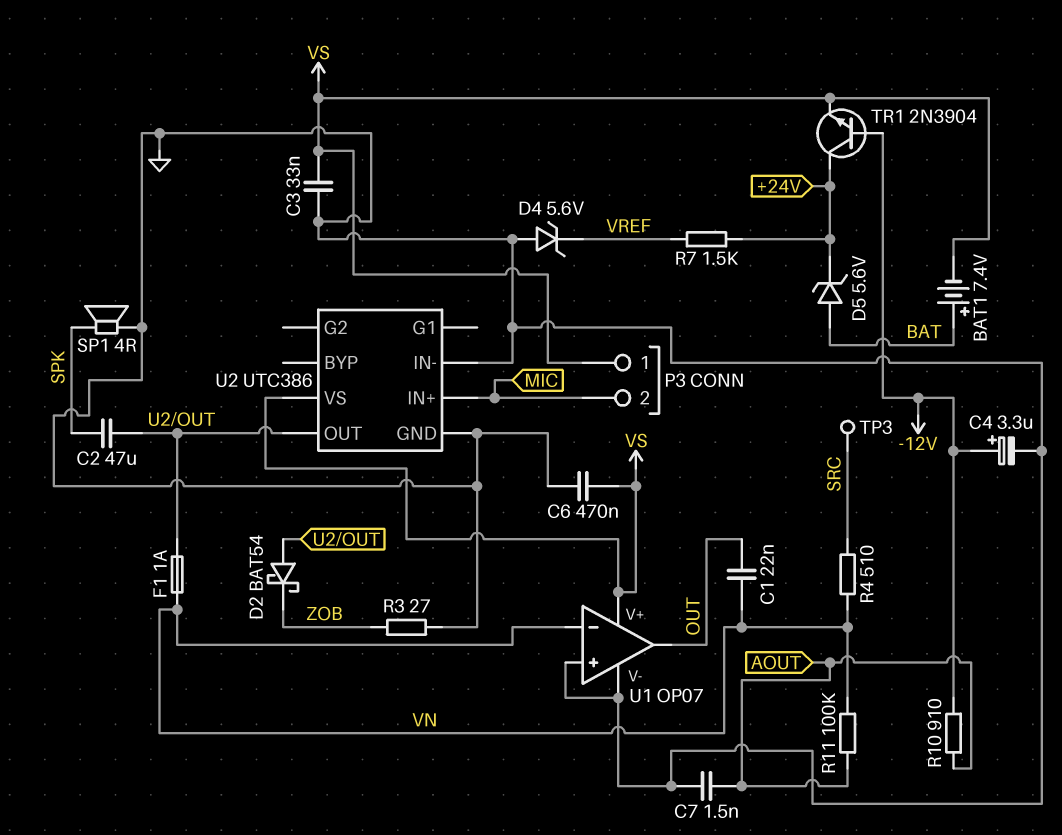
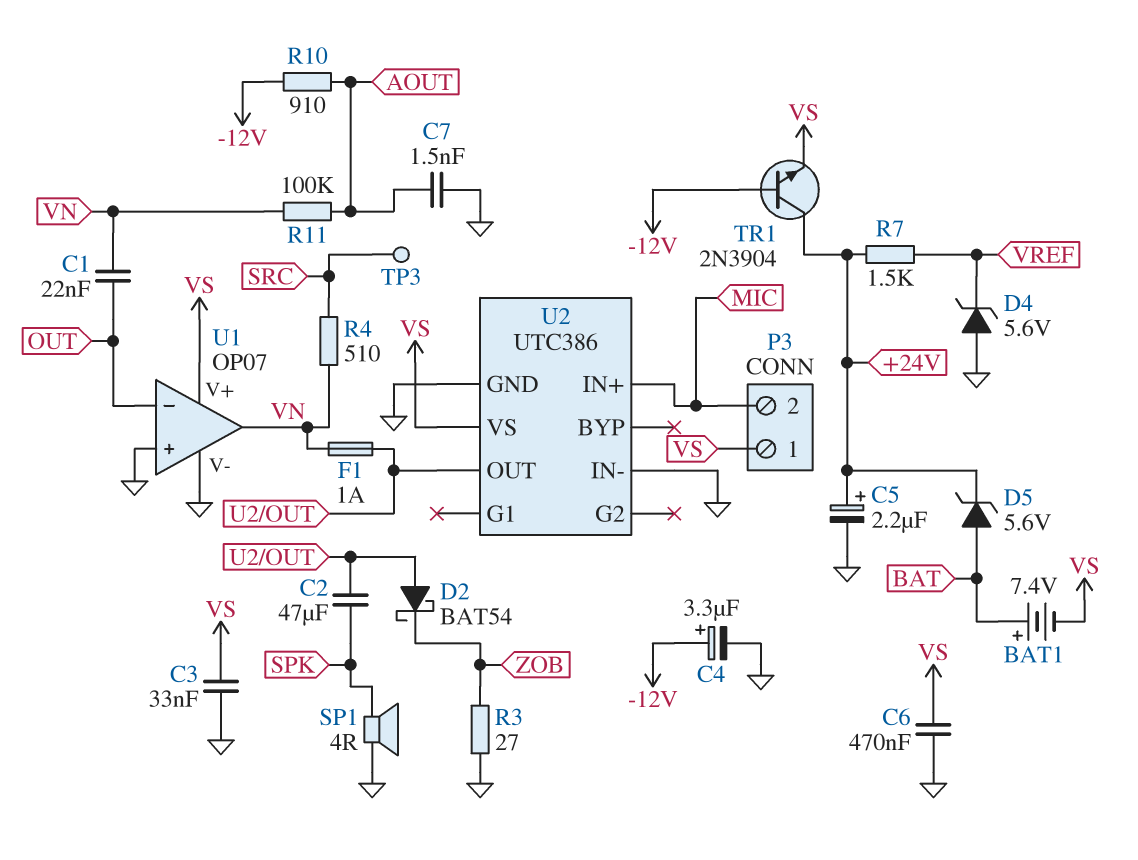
C5: none -> 2.2uF (plus +24V, minus GND)
U1 pin in-: VN -> OUT
U1 pin out: OUT -> VN

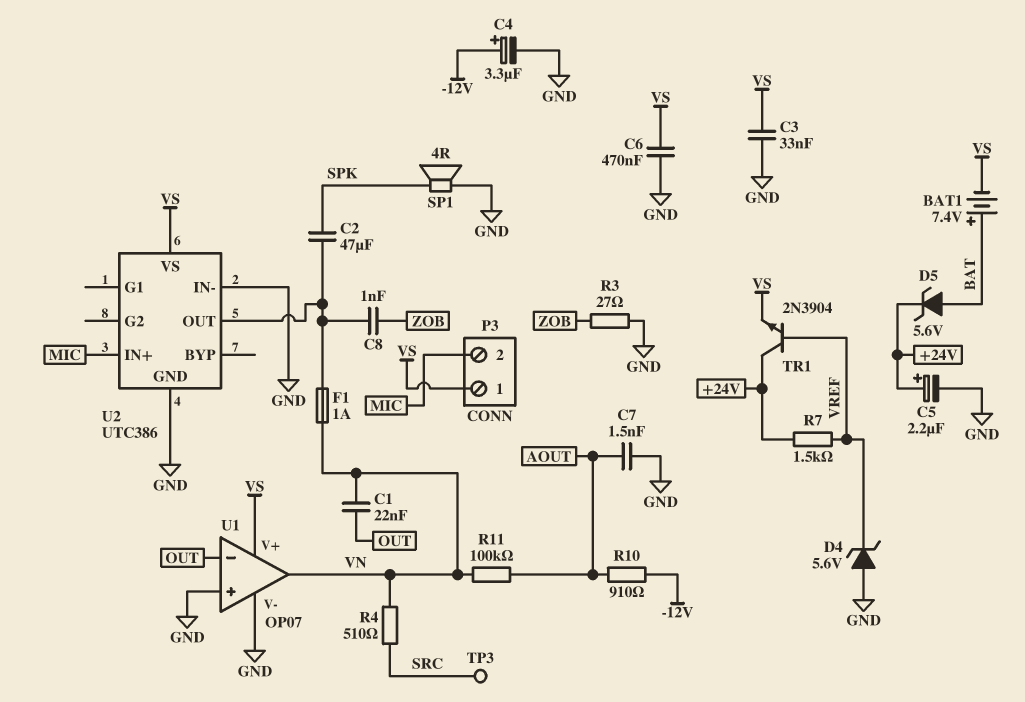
C8: none -> 1nF (U2/OUT, ZOB)
D2: schottky BAT54 (A U2/OUT, K ZOB) -> none
TR1: NPN 2N3904 (B -12V, C +24V, E VS) -> NPN 2N3904 (B VREF, C +24V, E VS)

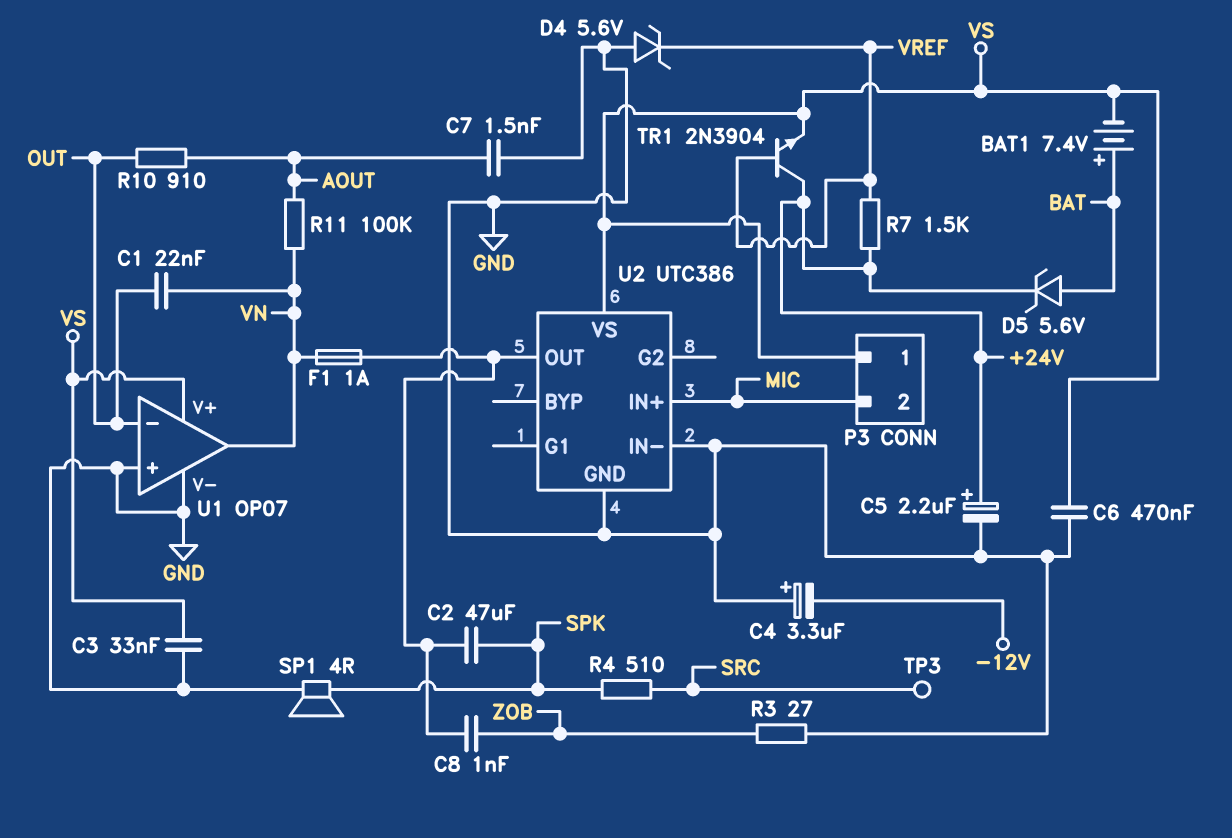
C4: 3.3uF (plus -12V, minus GND) -> 3.3uF (plus GND, minus -12V)
R4: 510 (SRC, VN) -> 510 (SPK, SRC)
R10: 910 (-12V, AOUT) -> 910 (AOUT, OUT)

